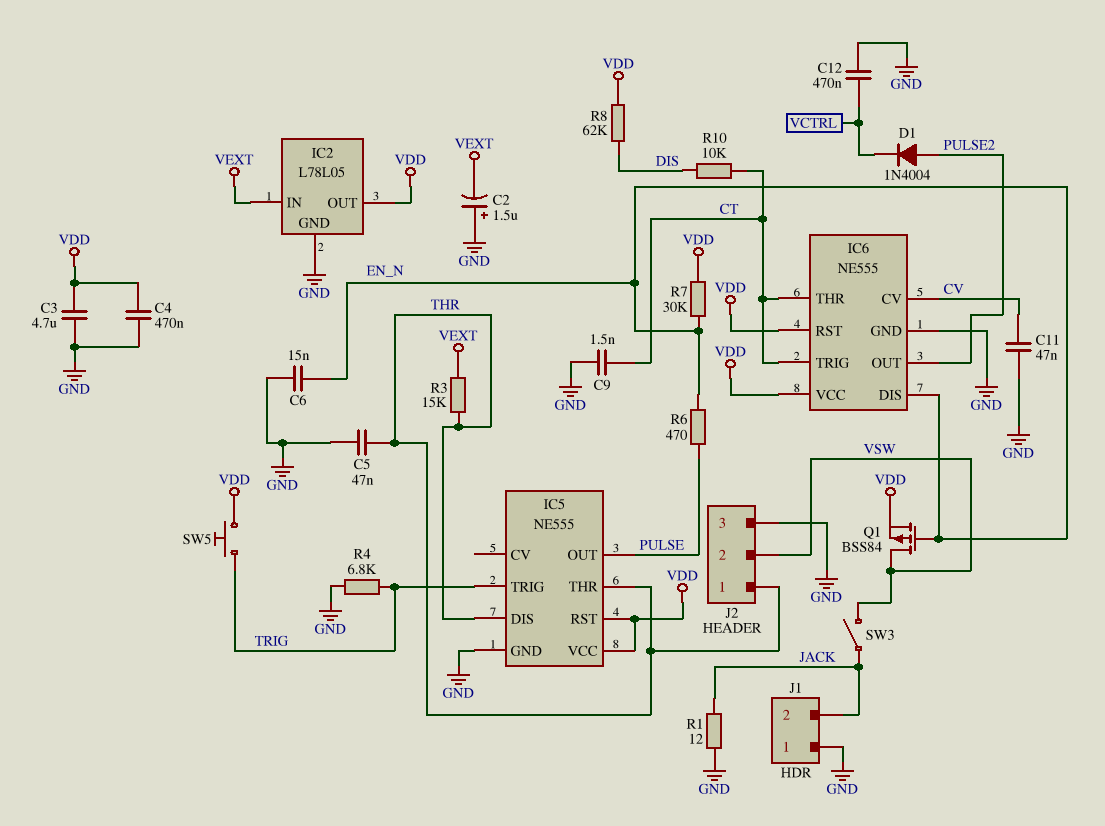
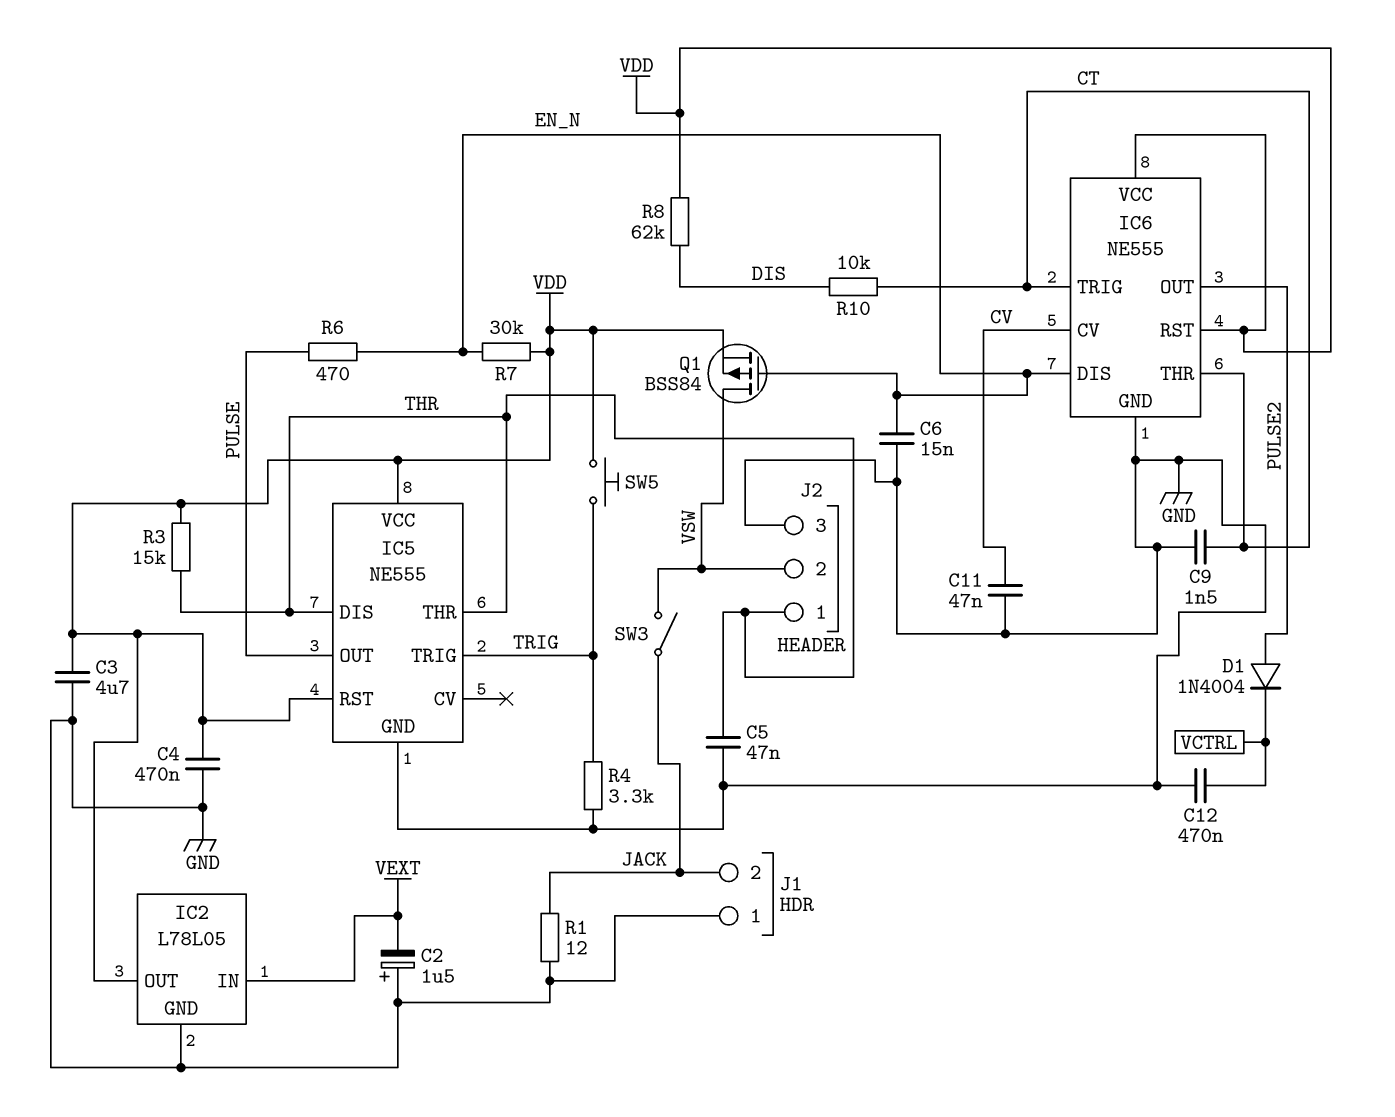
R3: 15k (THR, VEXT) -> 15k (THR, VDD)
R4: 6.8k (GND, TRIG) -> 3.3k (GND, TRIG)

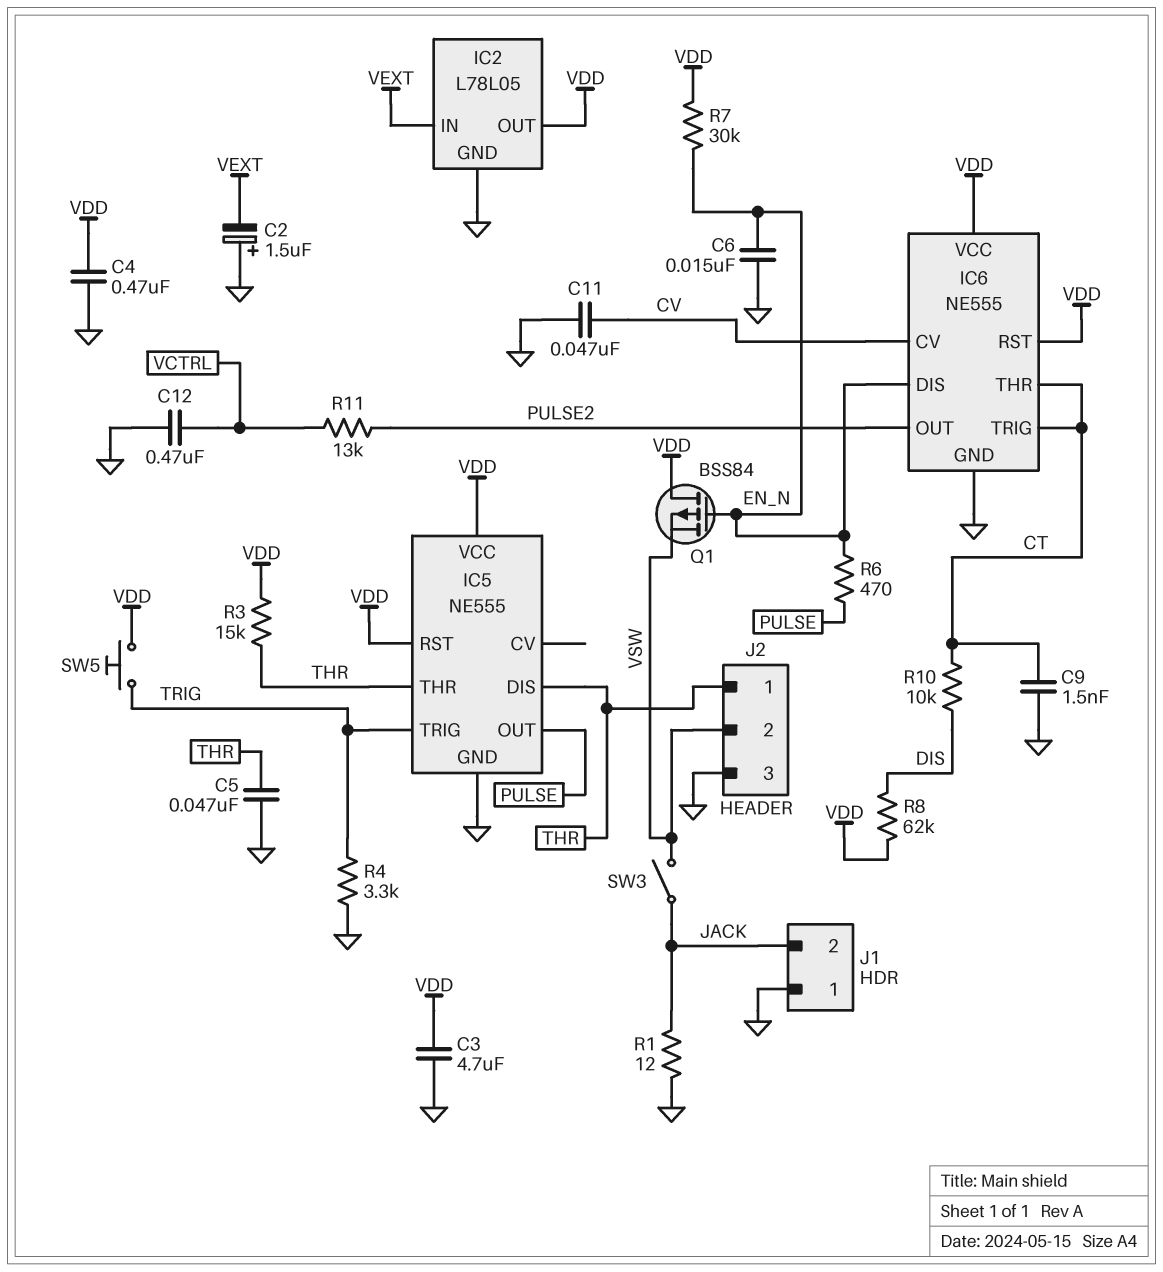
D1: diode 1N4004 (A PULSE2, K VCTRL) -> none
Q1: PMOS BSS84 (G EN_N, D VSW, S VDD) -> PMOS BSS84 (G EN_N, D VDD, S VSW)
R11: none -> 13k (PULSE2, VCTRL)

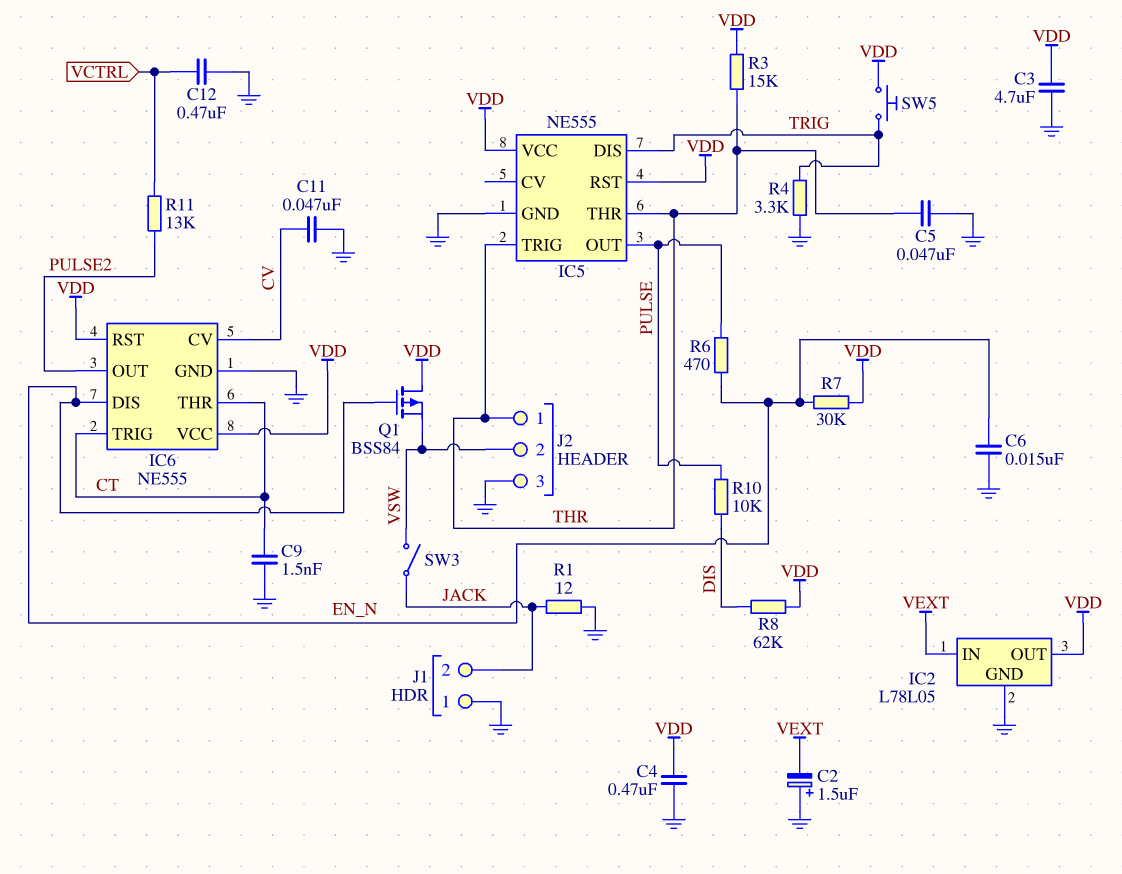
IC5 pin DIS: THR -> TRIG
IC5 pin TRIG: TRIG -> THR
R10: 10k (CT, DIS) -> 10k (DIS, PULSE)

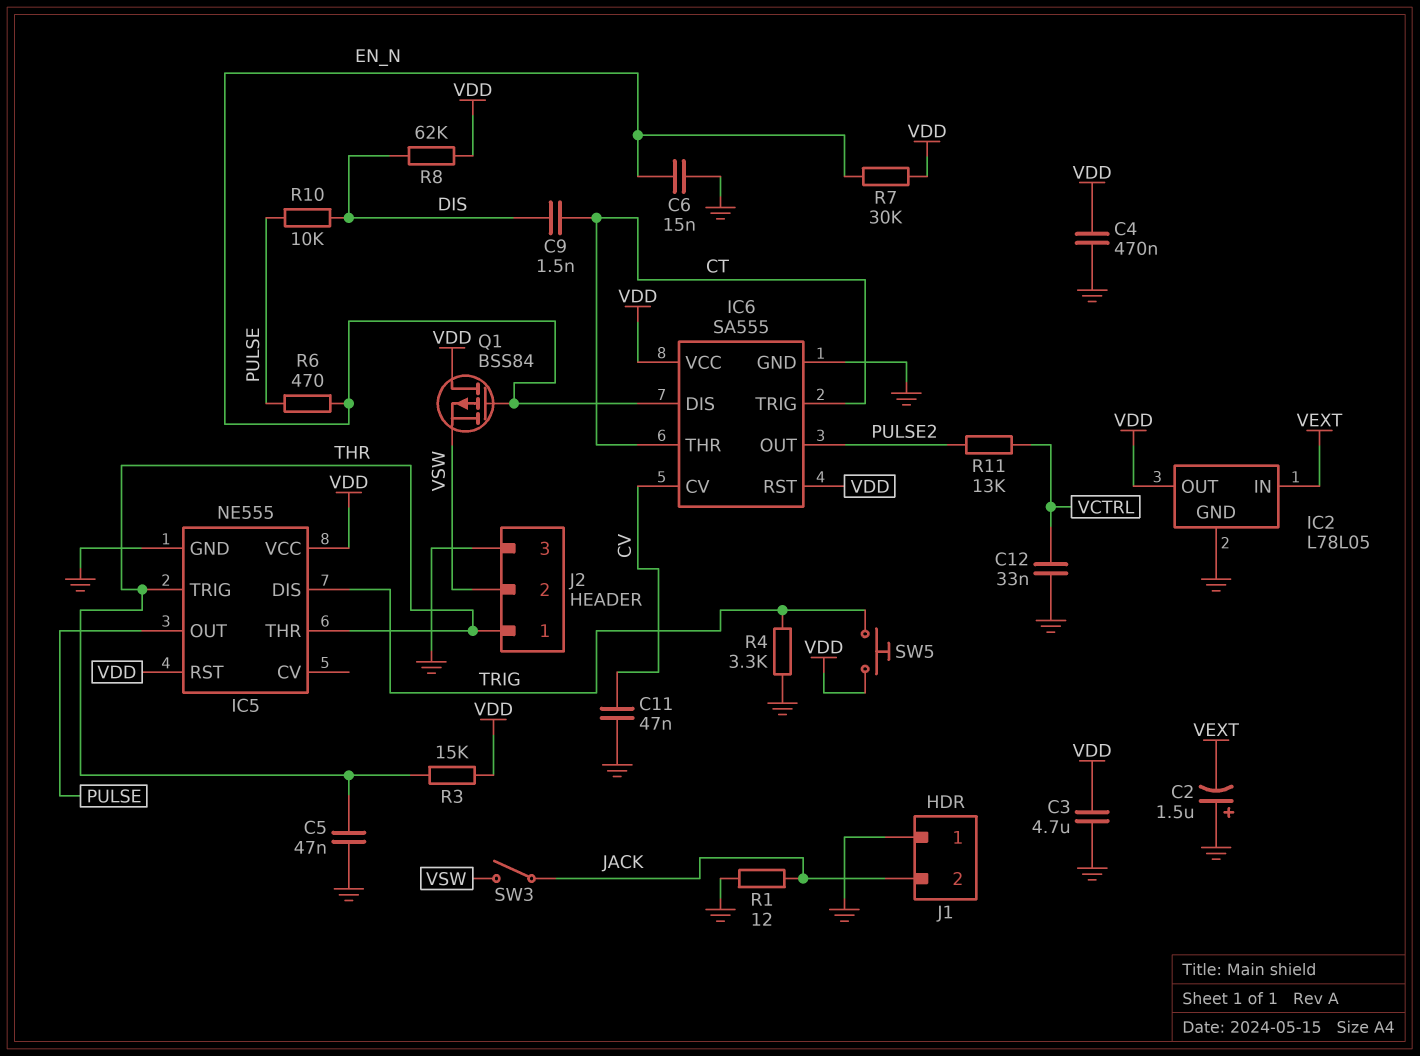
C9: 1.5nF (CT, GND) -> 1.5nF (CT, DIS)
C12: 470nF (GND, VCTRL) -> 33nF (GND, VCTRL)
IC6: NE555 -> SA555

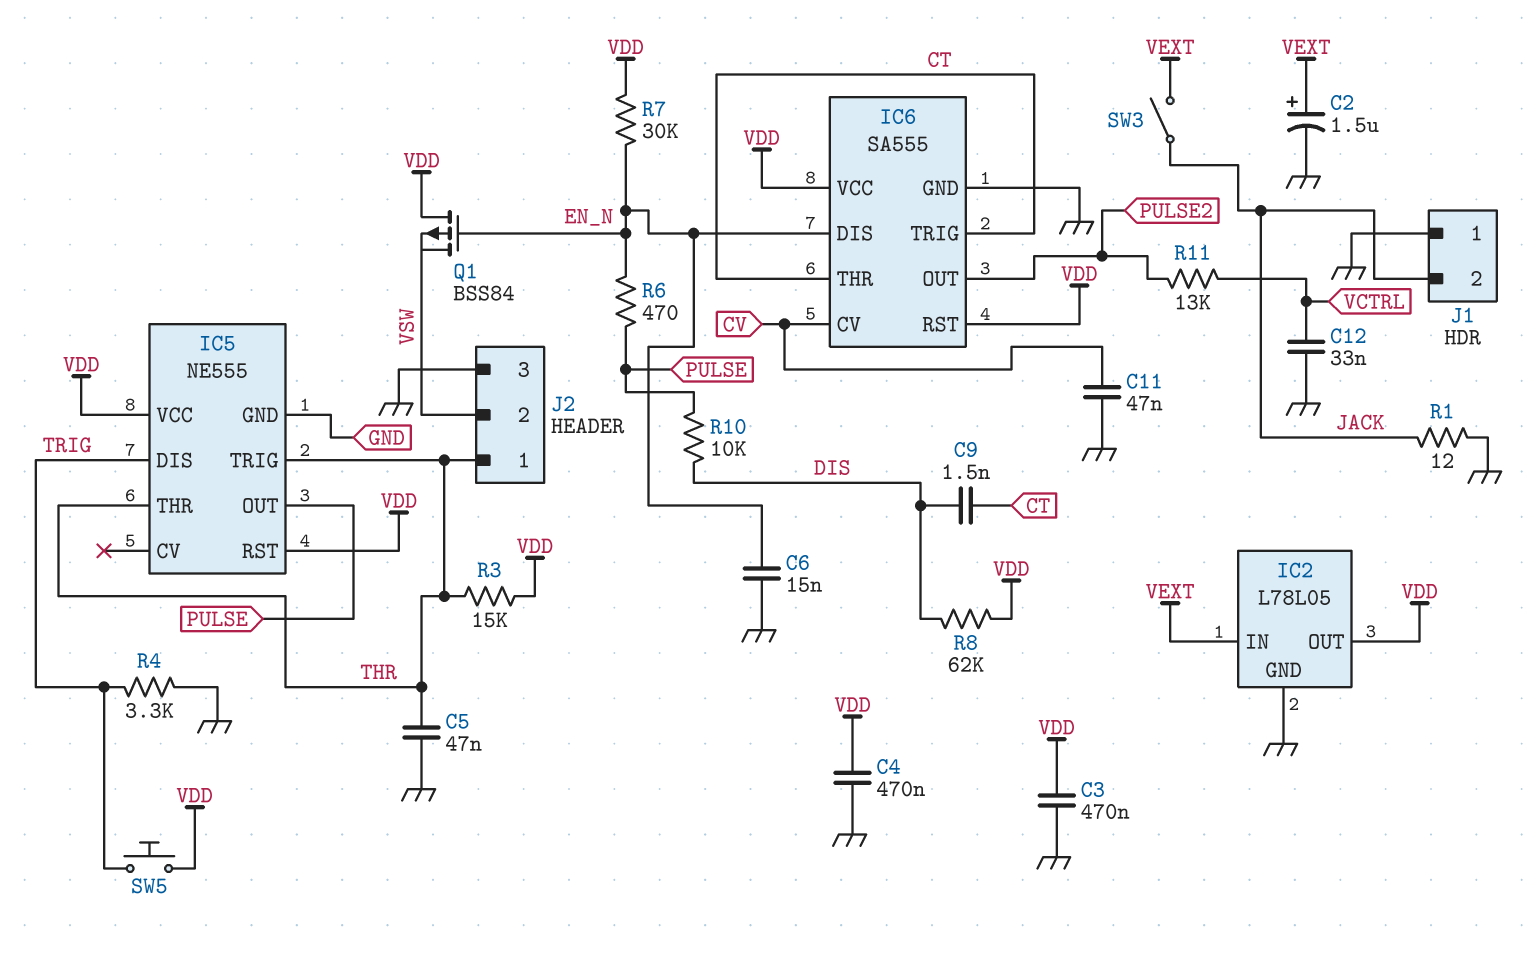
C2: 1.5uF (plus GND, minus VEXT) -> 1.5uF (plus VEXT, minus GND)
C3: 4.7uF (GND, VDD) -> 470nF (GND, VDD)
SW3: switch (JACK, VSW) -> switch (JACK, VEXT)

